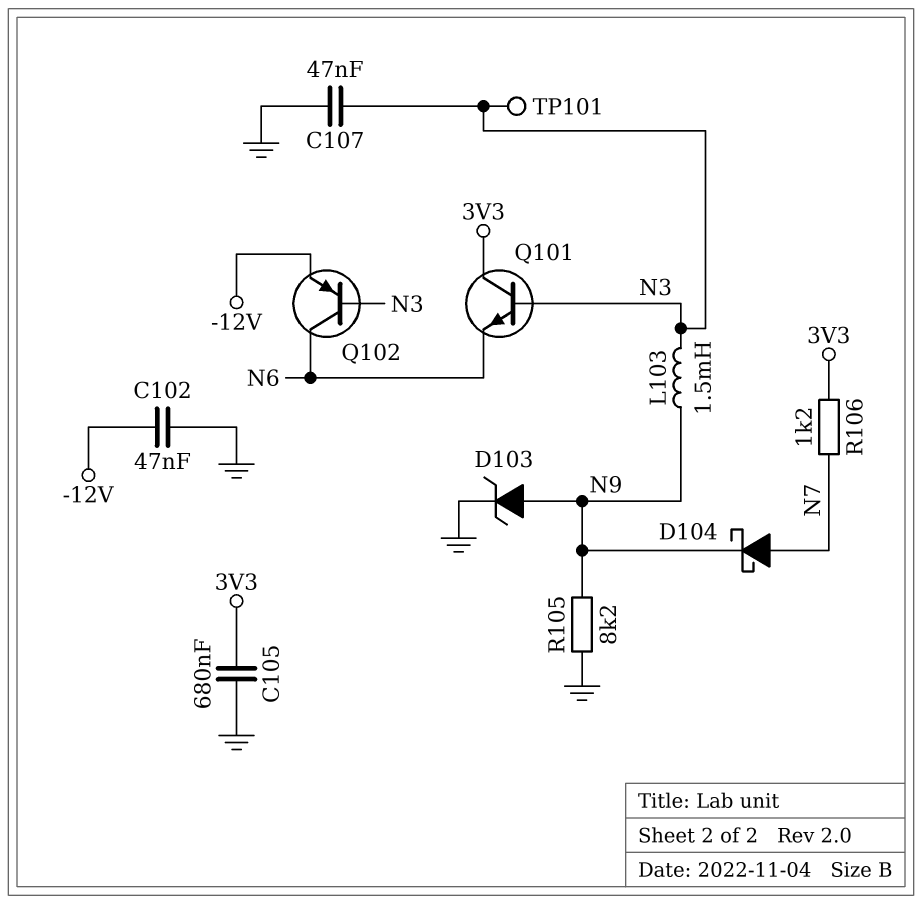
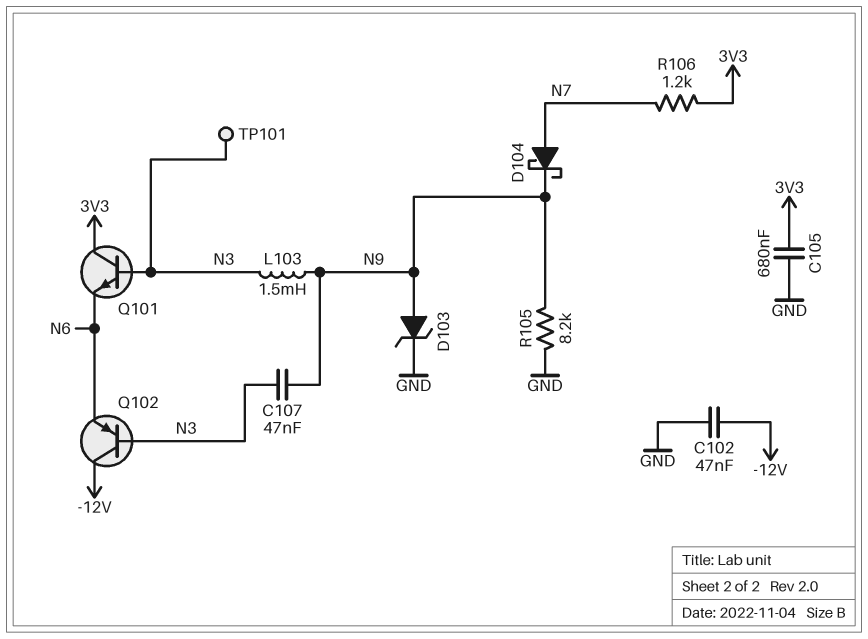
C107: 47nF (GND, N3) -> 47nF (N3, N9)
Q102: PNP (B N3, C N6, E -12V) -> PNP (B N3, C -12V, E N6)

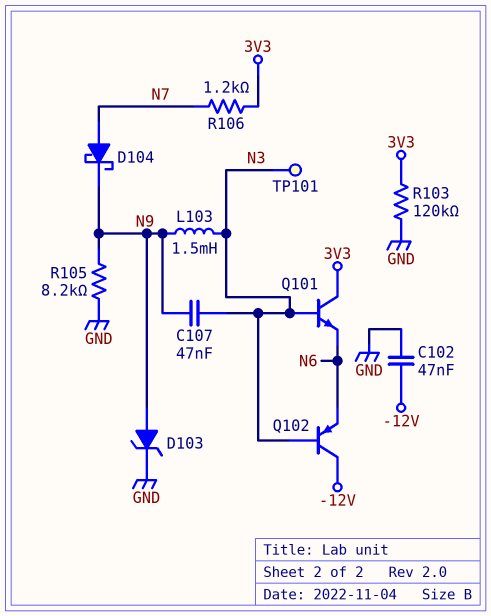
C105: 680nF (3V3, GND) -> none
R103: none -> 120k (3V3, GND)

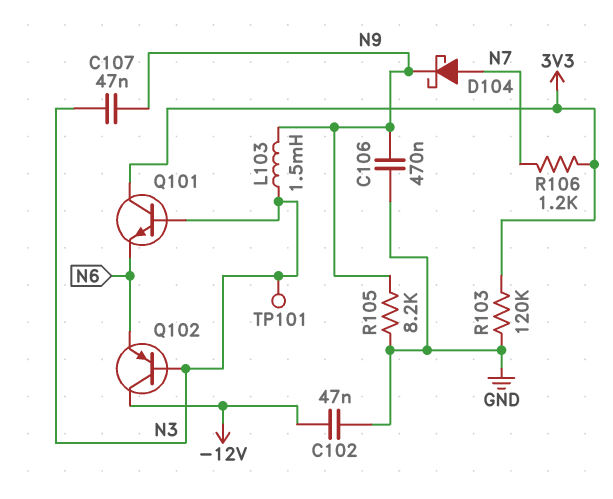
C106: none -> 470nF (GND, N9)
D103: zener (A N9, K GND) -> none

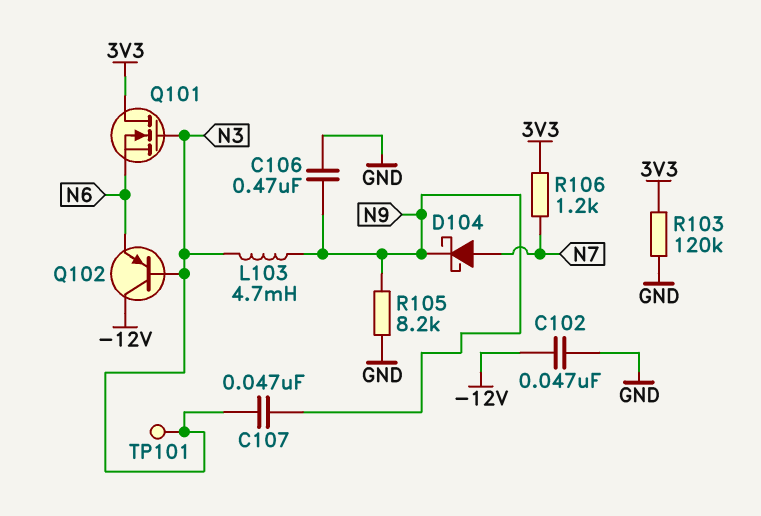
L103: 1.5mH (N3, N9) -> 4.7mH (N3, N9)
Q101: NPN (B N3, C 3V3, E N6) -> NMOS (G N3, D 3V3, S N6)

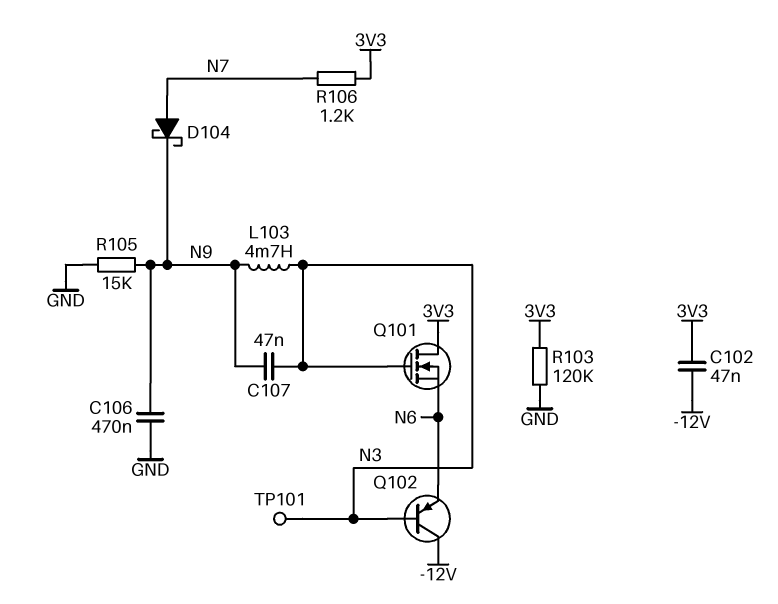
C102: 47nF (-12V, GND) -> 47nF (-12V, 3V3)
R105: 8.2k (GND, N9) -> 15k (GND, N9)

